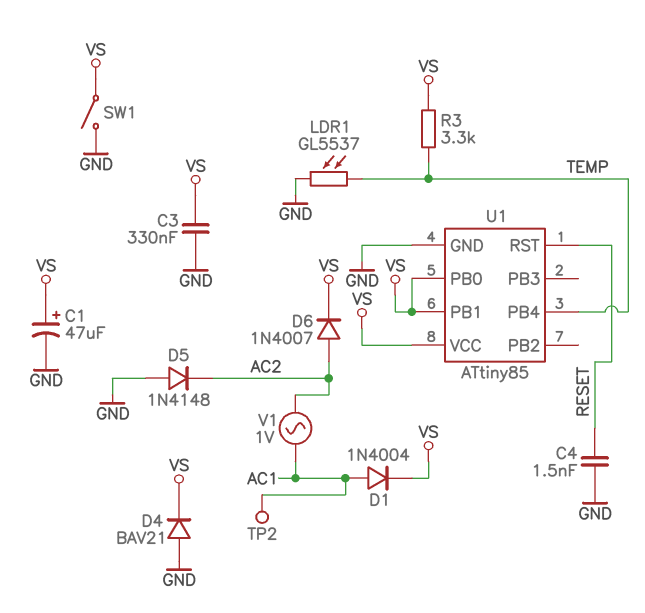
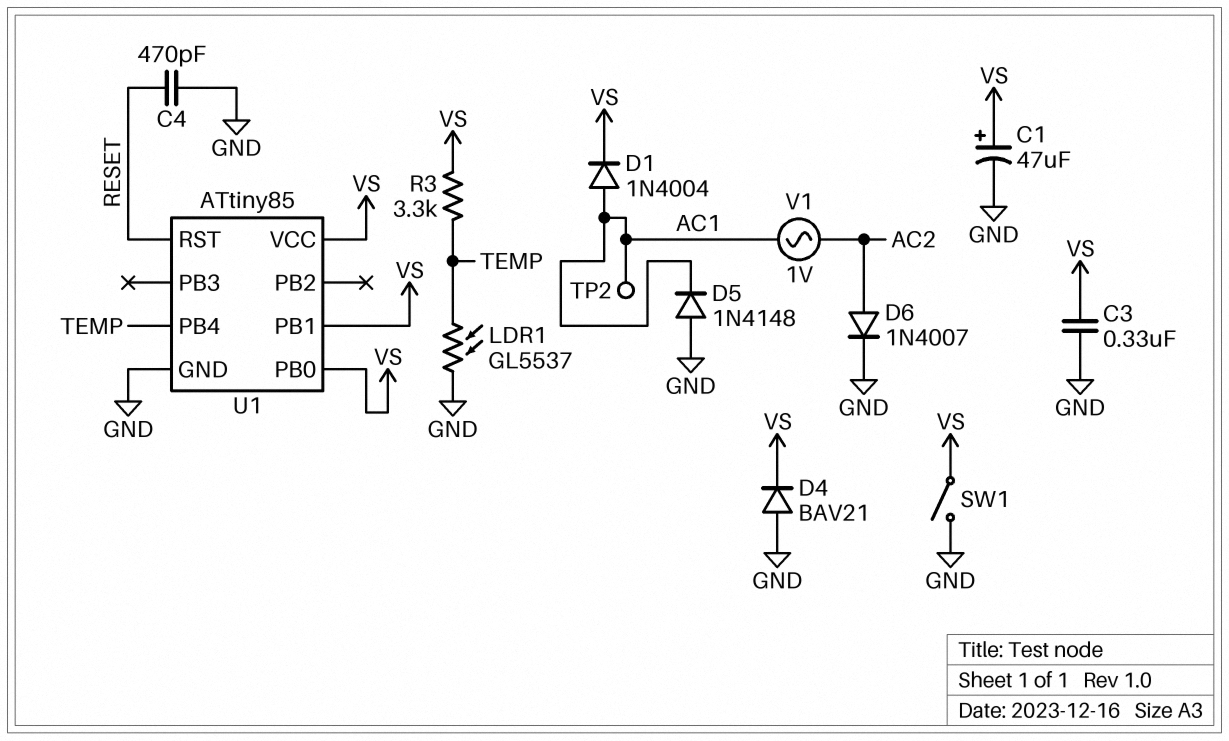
C4: 1.5nF (GND, RESET) -> 470pF (GND, RESET)
D5: diode 1N4148 (A GND, K AC2) -> diode 1N4148 (A GND, K AC1)
D6: diode 1N4007 (A AC2, K VS) -> diode 1N4007 (A AC2, K GND)

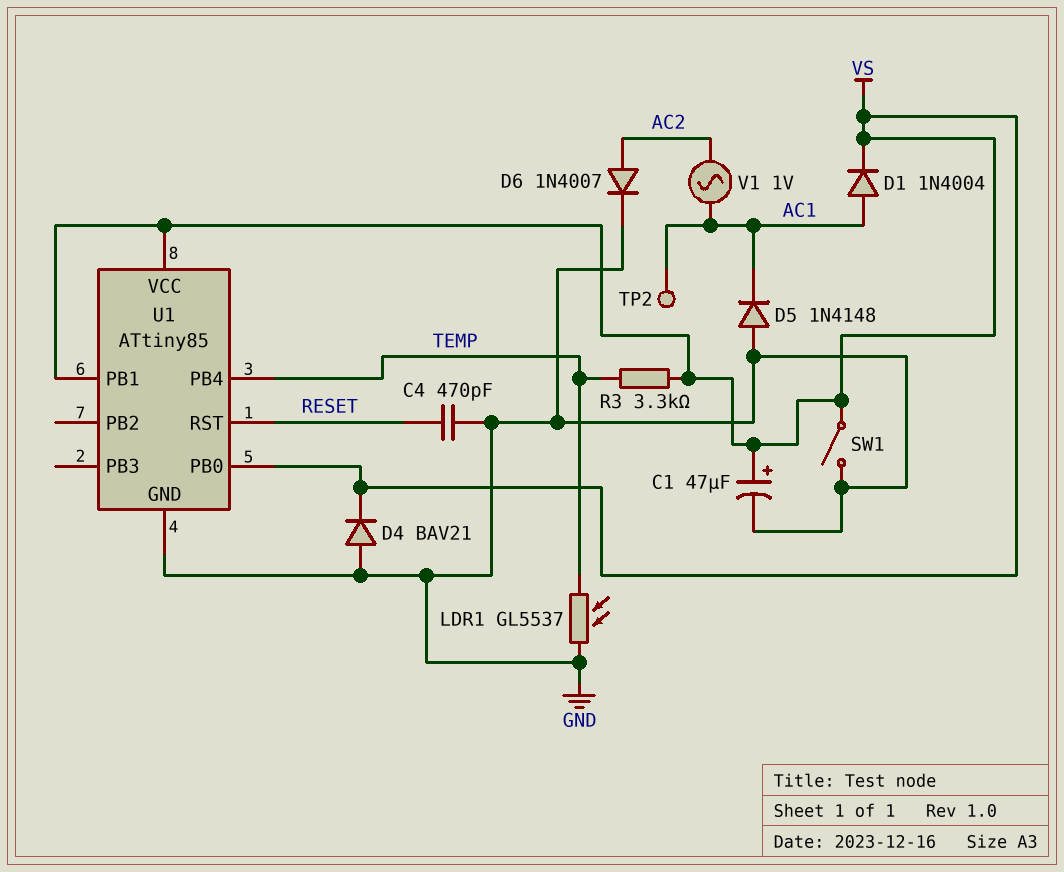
C3: 330nF (GND, VS) -> none

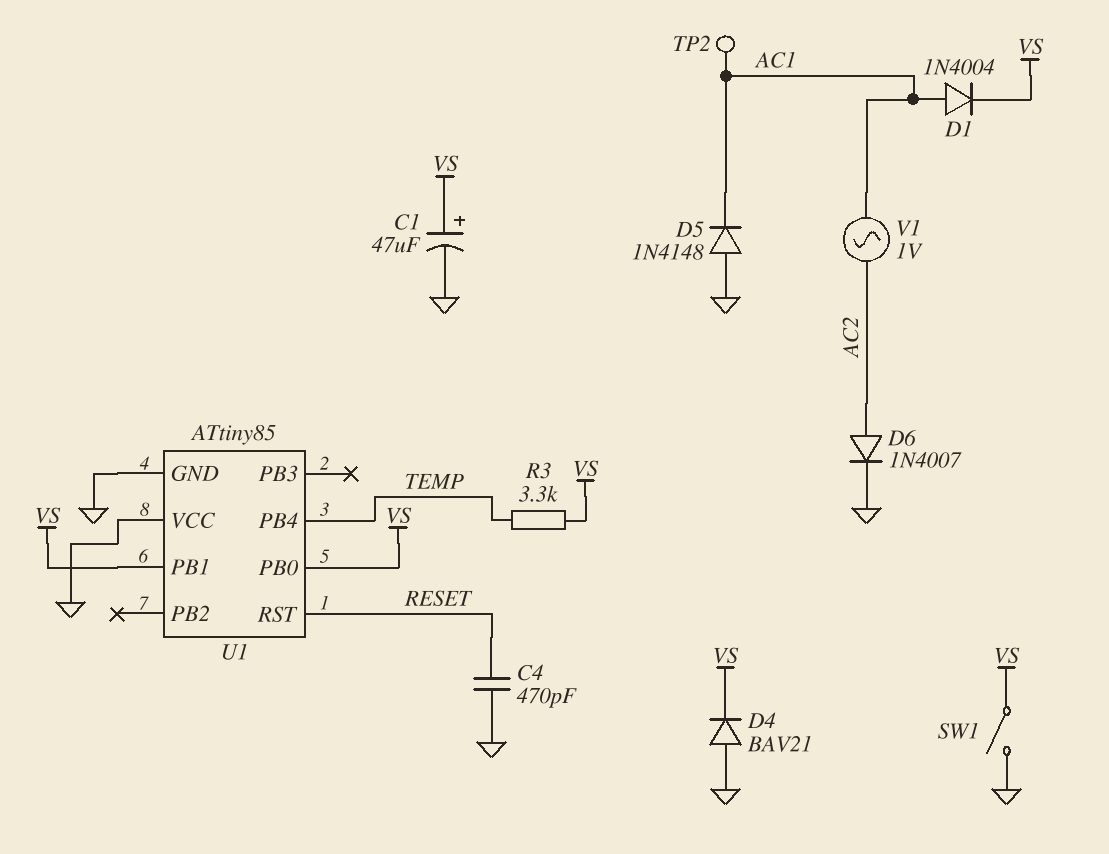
LDR1: GL5537 (GND, TEMP) -> none
U1 pin VCC: VS -> GND

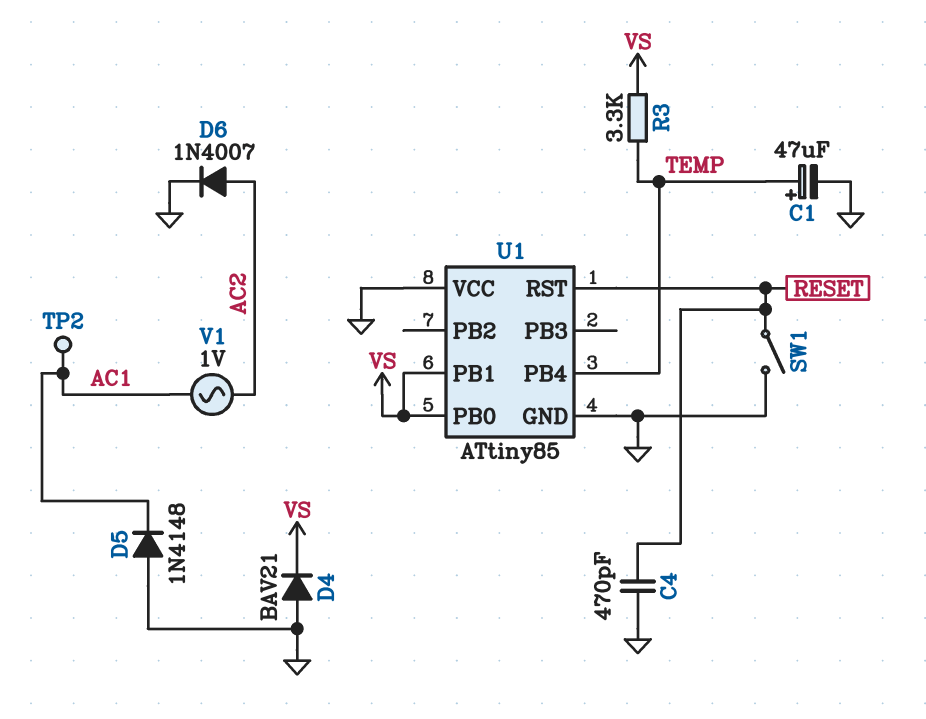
C1: 47uF (plus VS, minus GND) -> 47uF (plus TEMP, minus GND)
D1: diode 1N4004 (A AC1, K VS) -> none
SW1: switch (GND, VS) -> switch (GND, RESET)

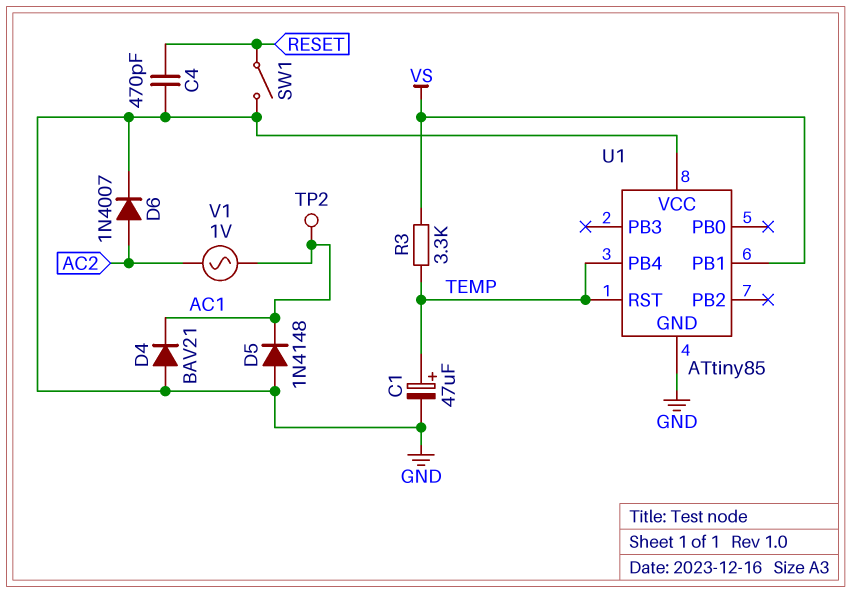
D4: diode BAV21 (A GND, K VS) -> diode BAV21 (A GND, K AC1)
U1 pin PB0: VS -> none
U1 pin RST: RESET -> TEMP

